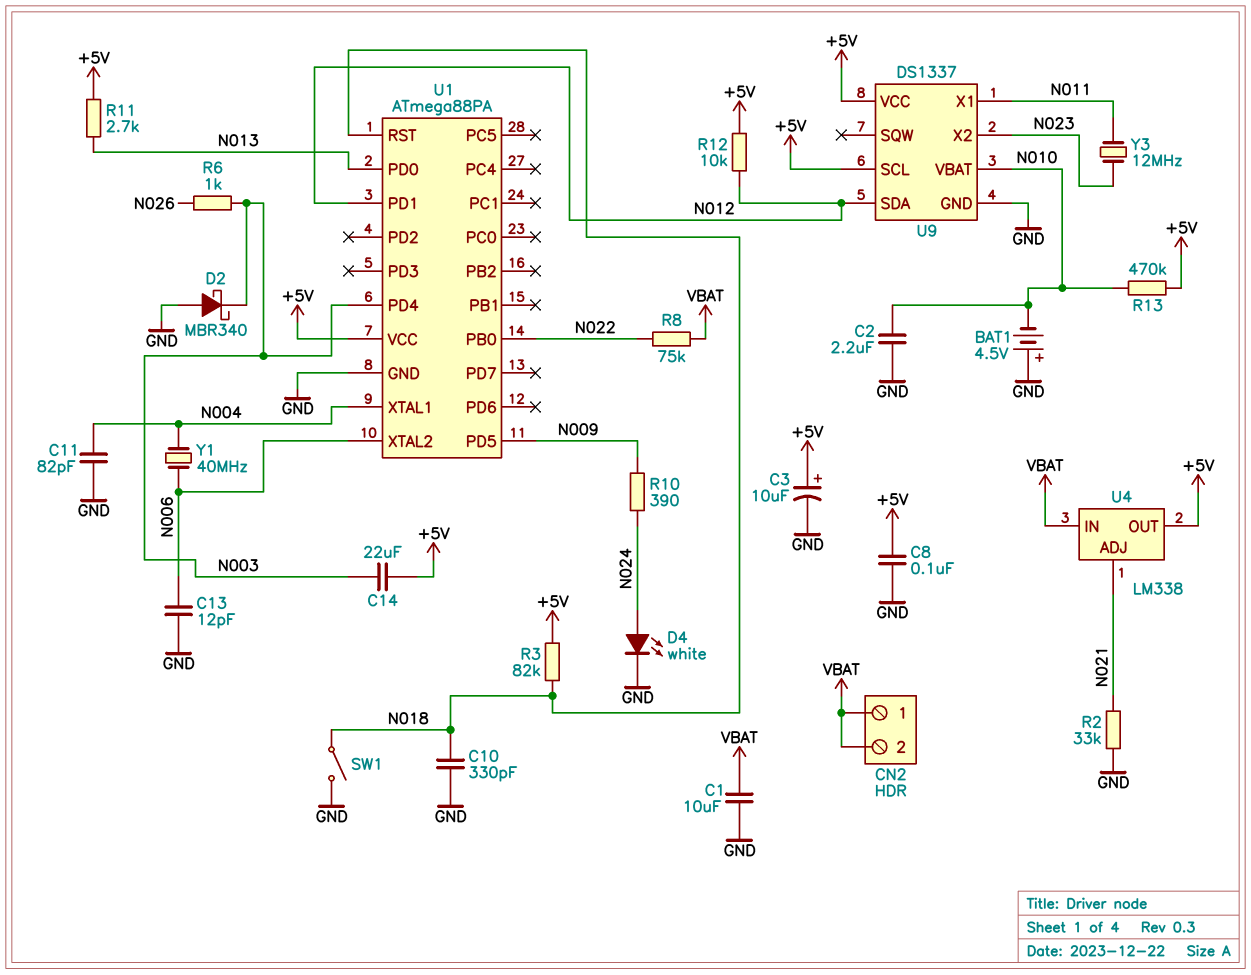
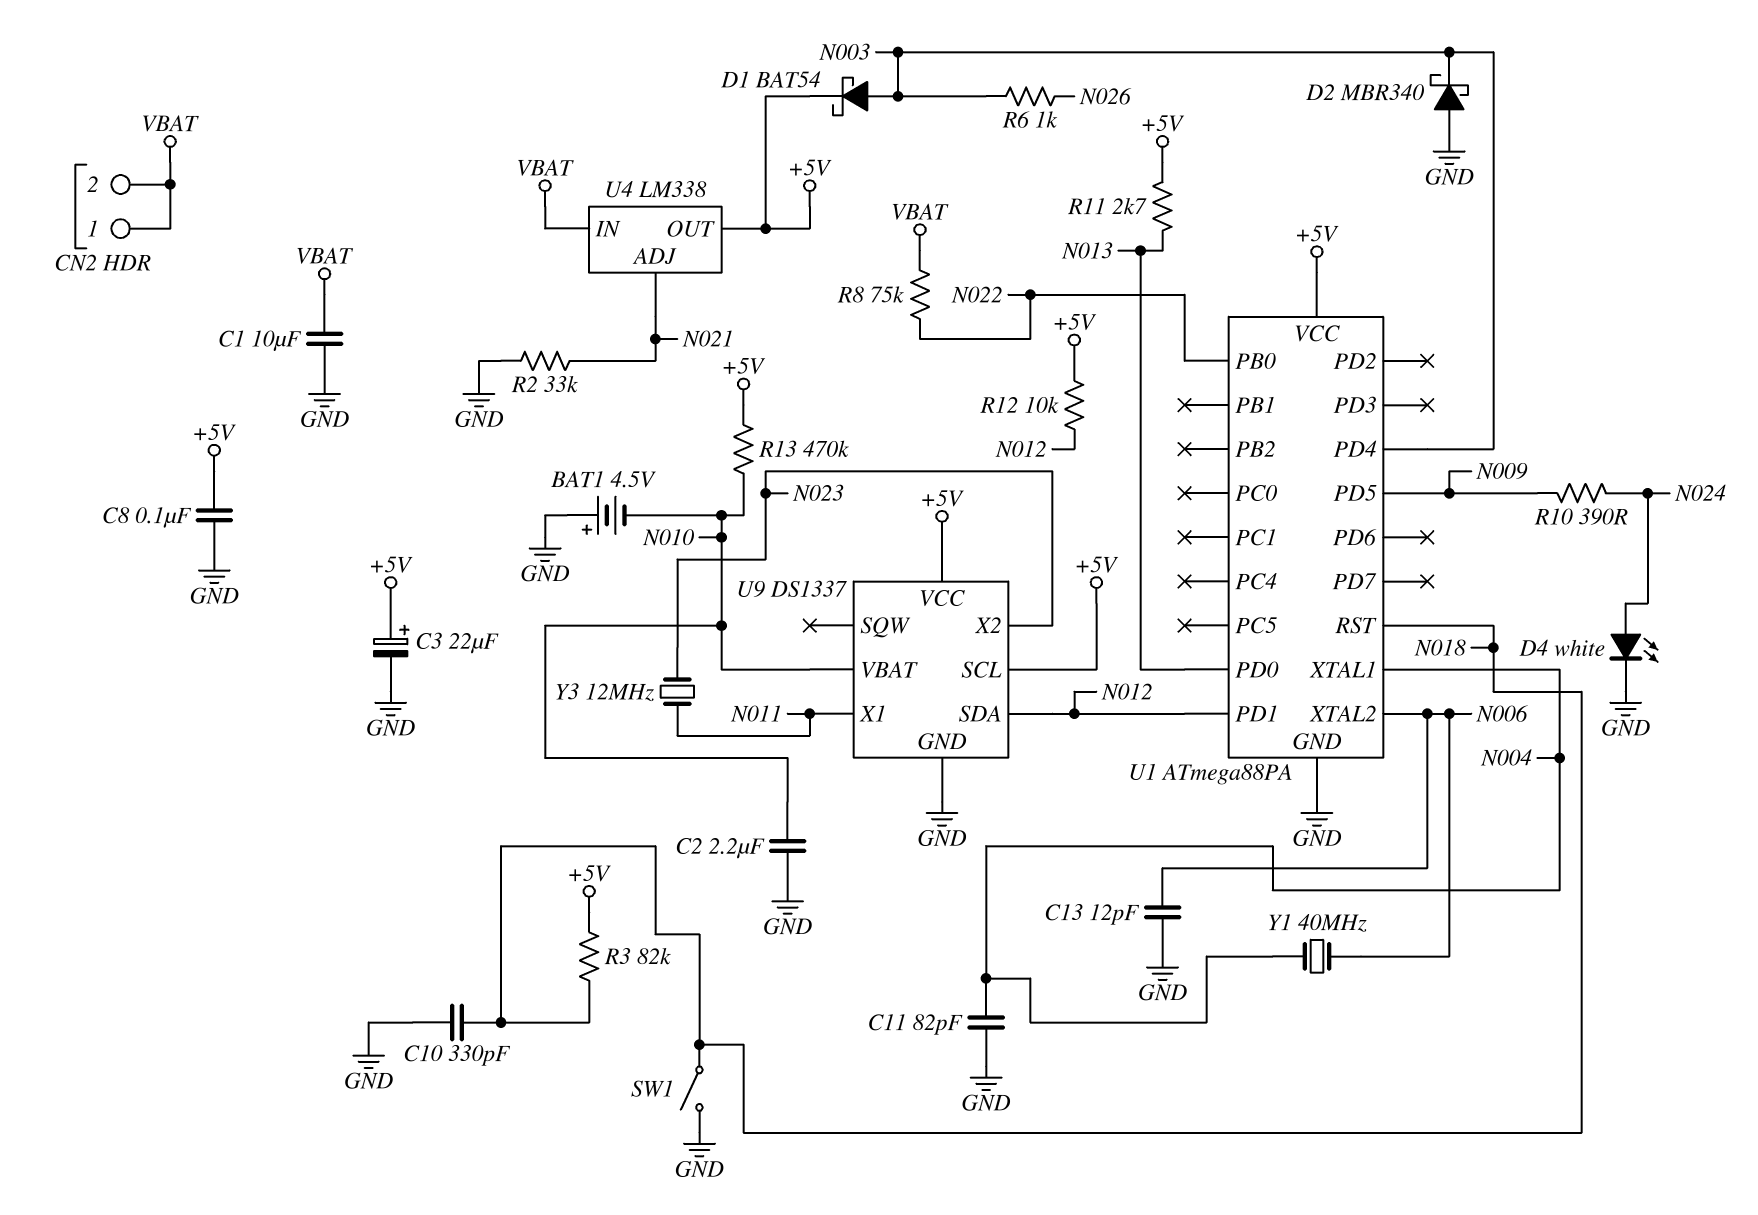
C3: 10uF (plus +5V, minus GND) -> 22uF (plus +5V, minus GND)
C14: 22uF (+5V, N003) -> none
D1: none -> schottky BAT54 (A N003, K +5V)

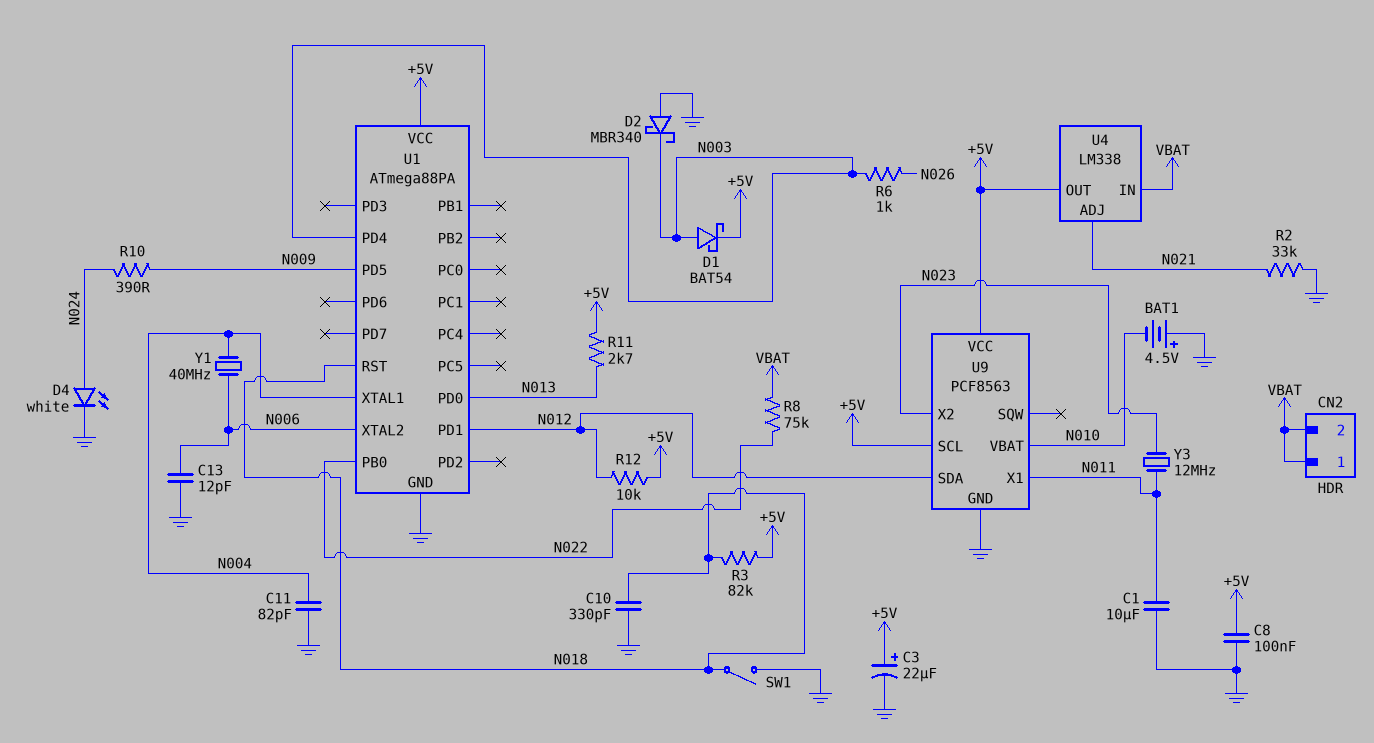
C1: 10uF (GND, VBAT) -> 10uF (GND, N011)
C2: 2.2uF (GND, N010) -> none
R13: 470k (+5V, N010) -> none
U9: DS1337 -> PCF8563

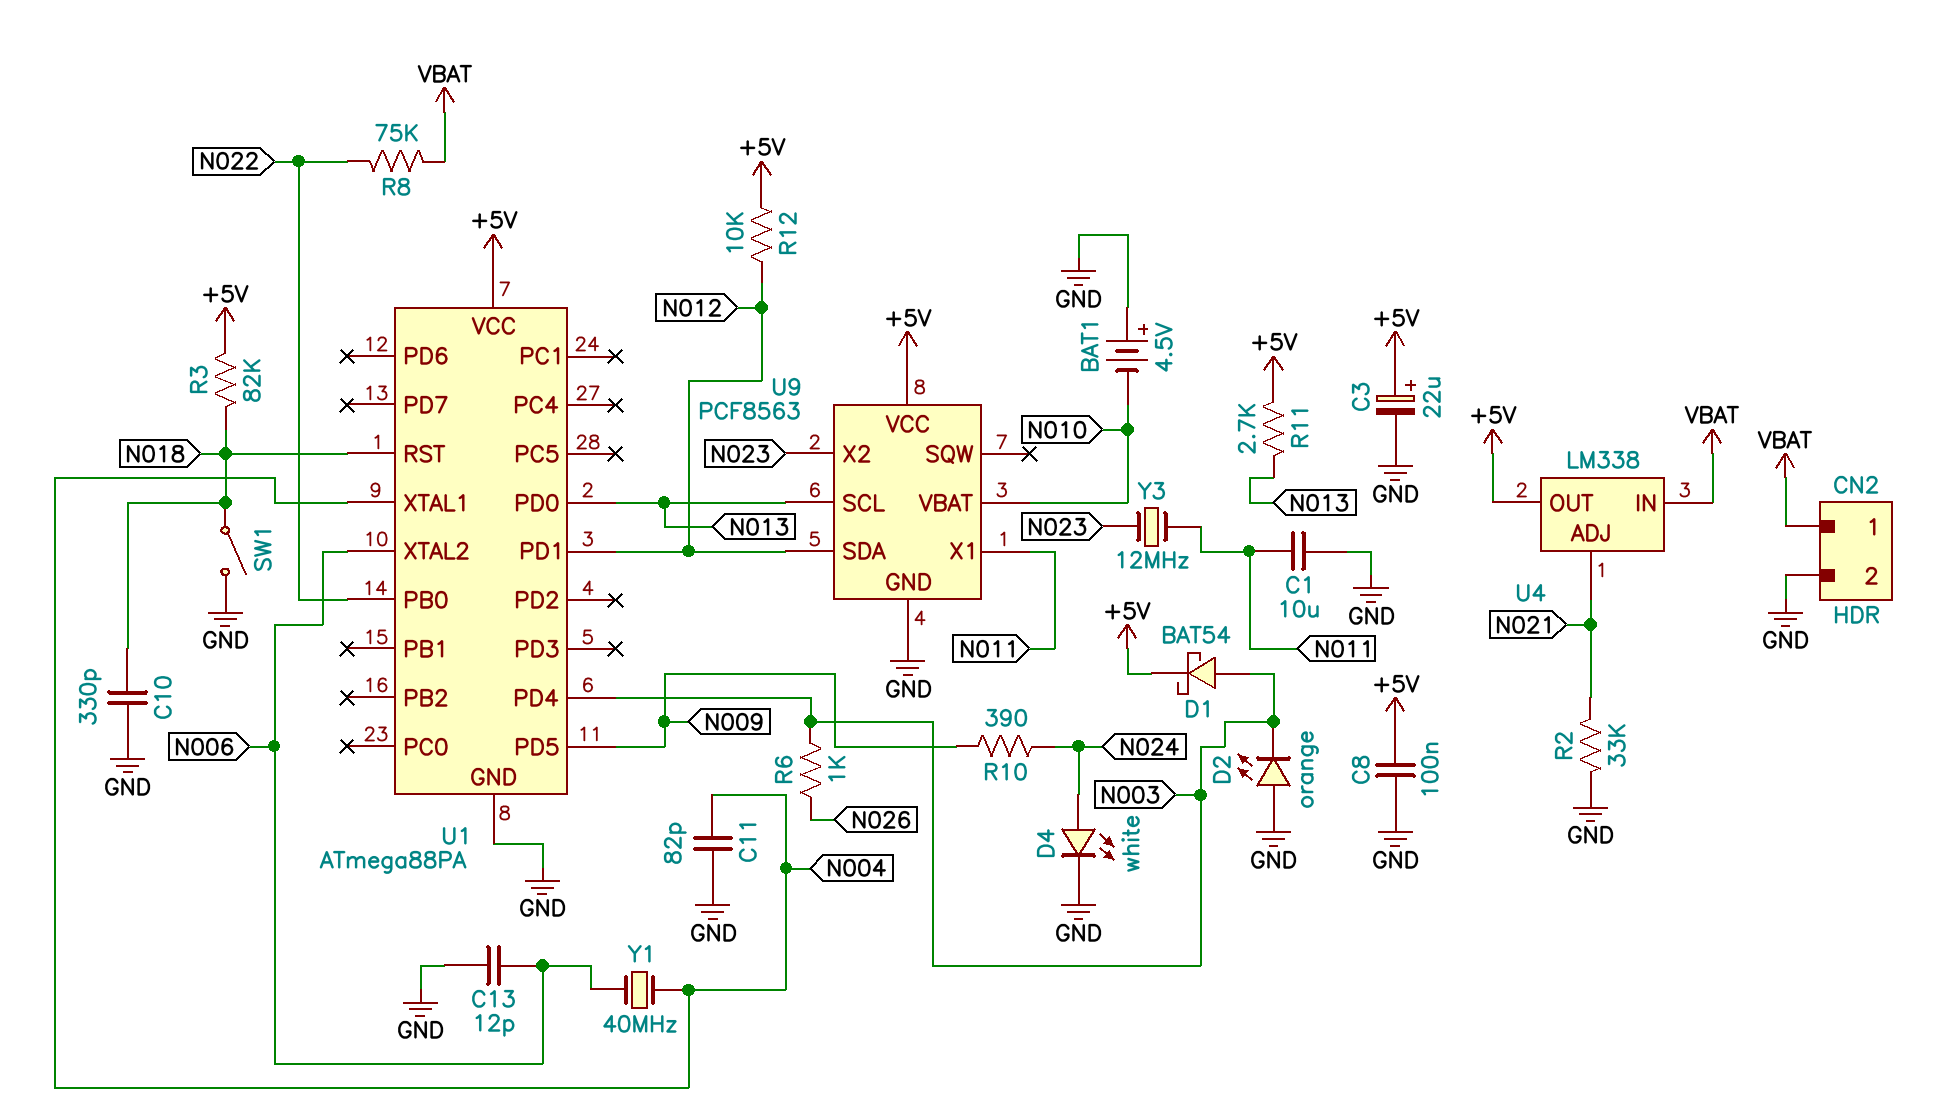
CN2 pin 2: VBAT -> GND
D2: schottky MBR340 (A GND, K N003) -> LED orange (A GND, K N003)
U9 pin SCL: +5V -> N013

